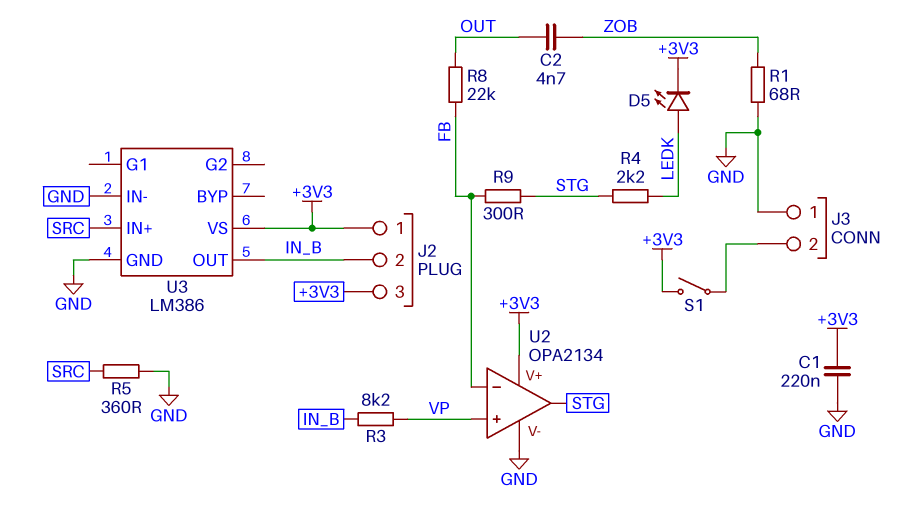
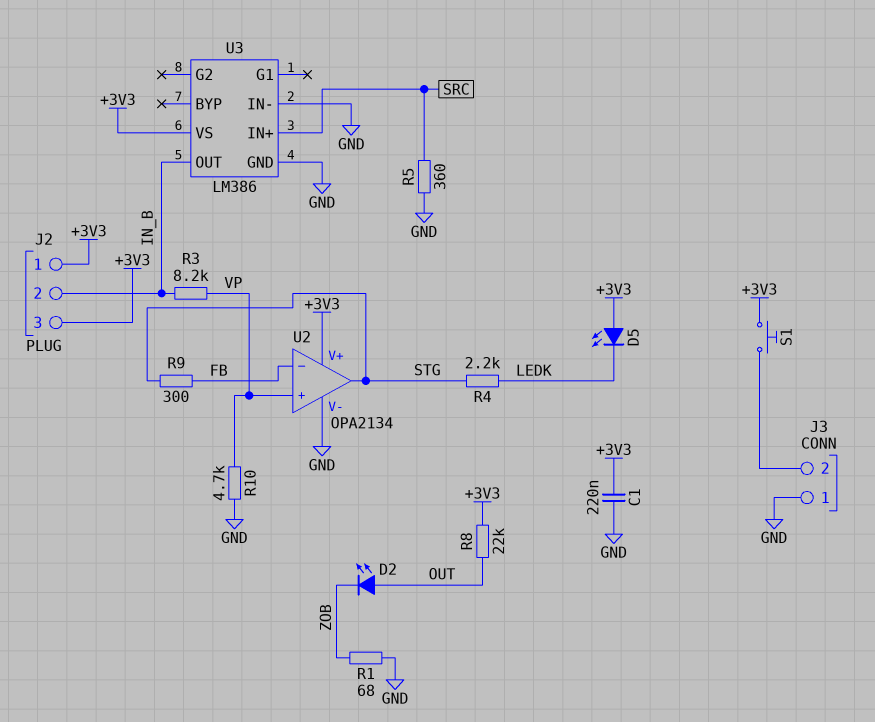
C2: 4.7nF (OUT, ZOB) -> none
D2: none -> LED (A OUT, K ZOB)
D5: LED (A LEDK, K +3V3) -> LED (A +3V3, K LEDK)
R8: 22k (FB, OUT) -> 22k (+3V3, OUT)
R10: none -> 4.7k (GND, VP)
S1: switch (+3V3, J3/2) -> button (+3V3, J3/2)

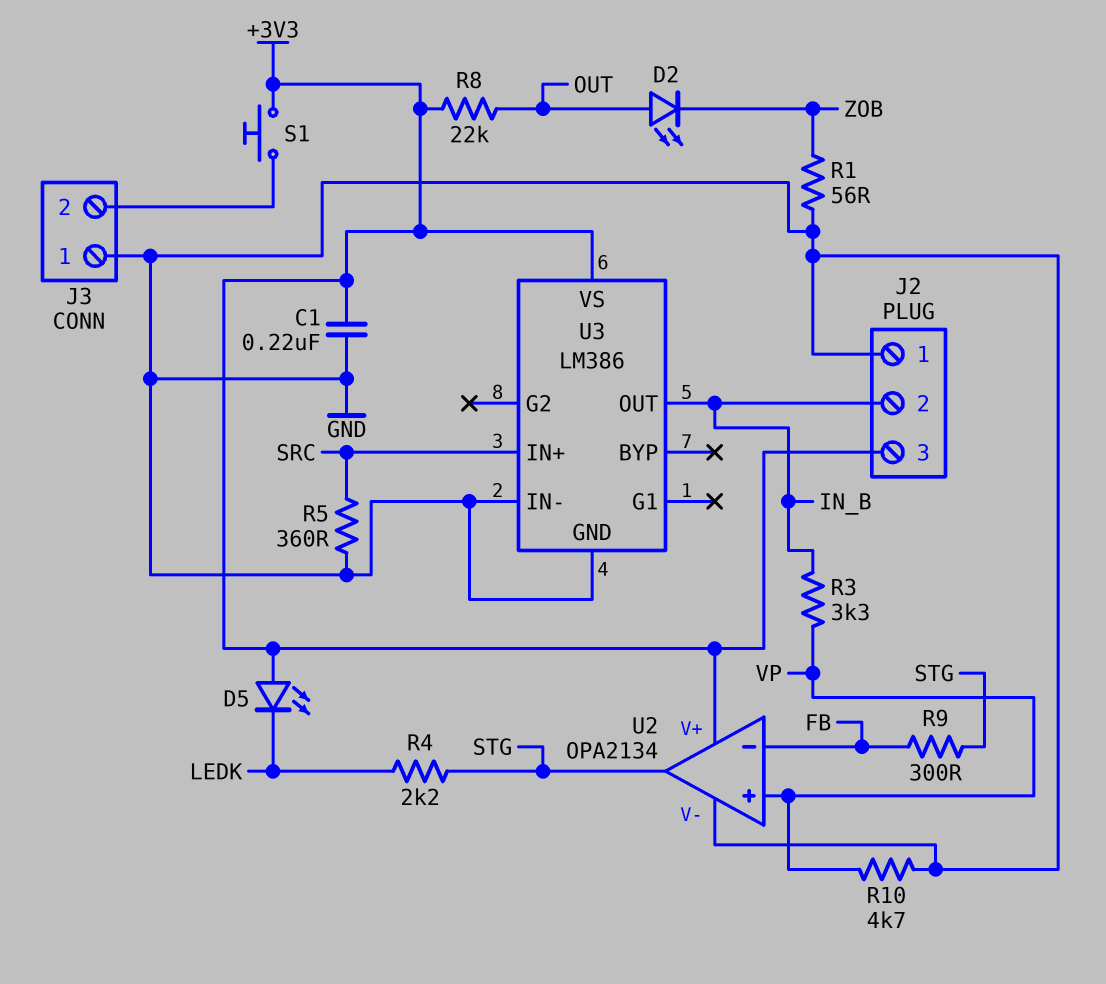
J2 pin 1: +3V3 -> GND
R1: 68 (GND, ZOB) -> 56 (GND, ZOB)
R3: 8.2k (IN_B, VP) -> 3.3k (IN_B, VP)

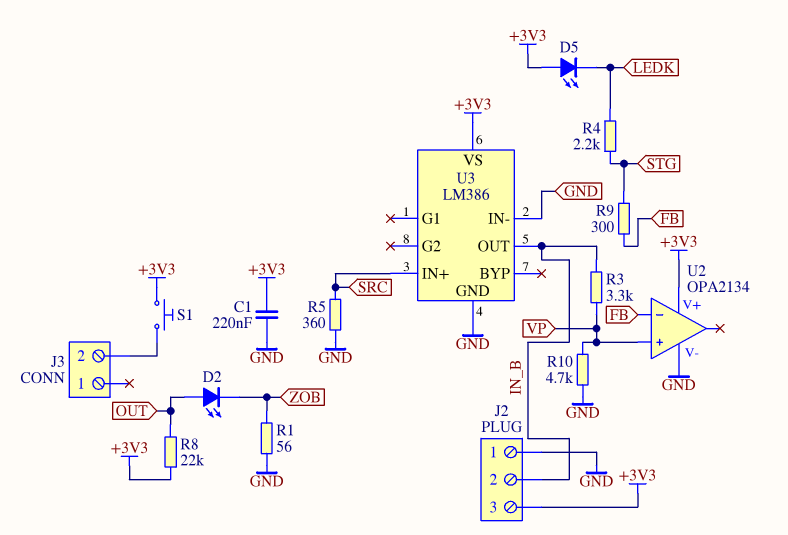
J3 pin 1: GND -> none
U2 pin out: STG -> none

